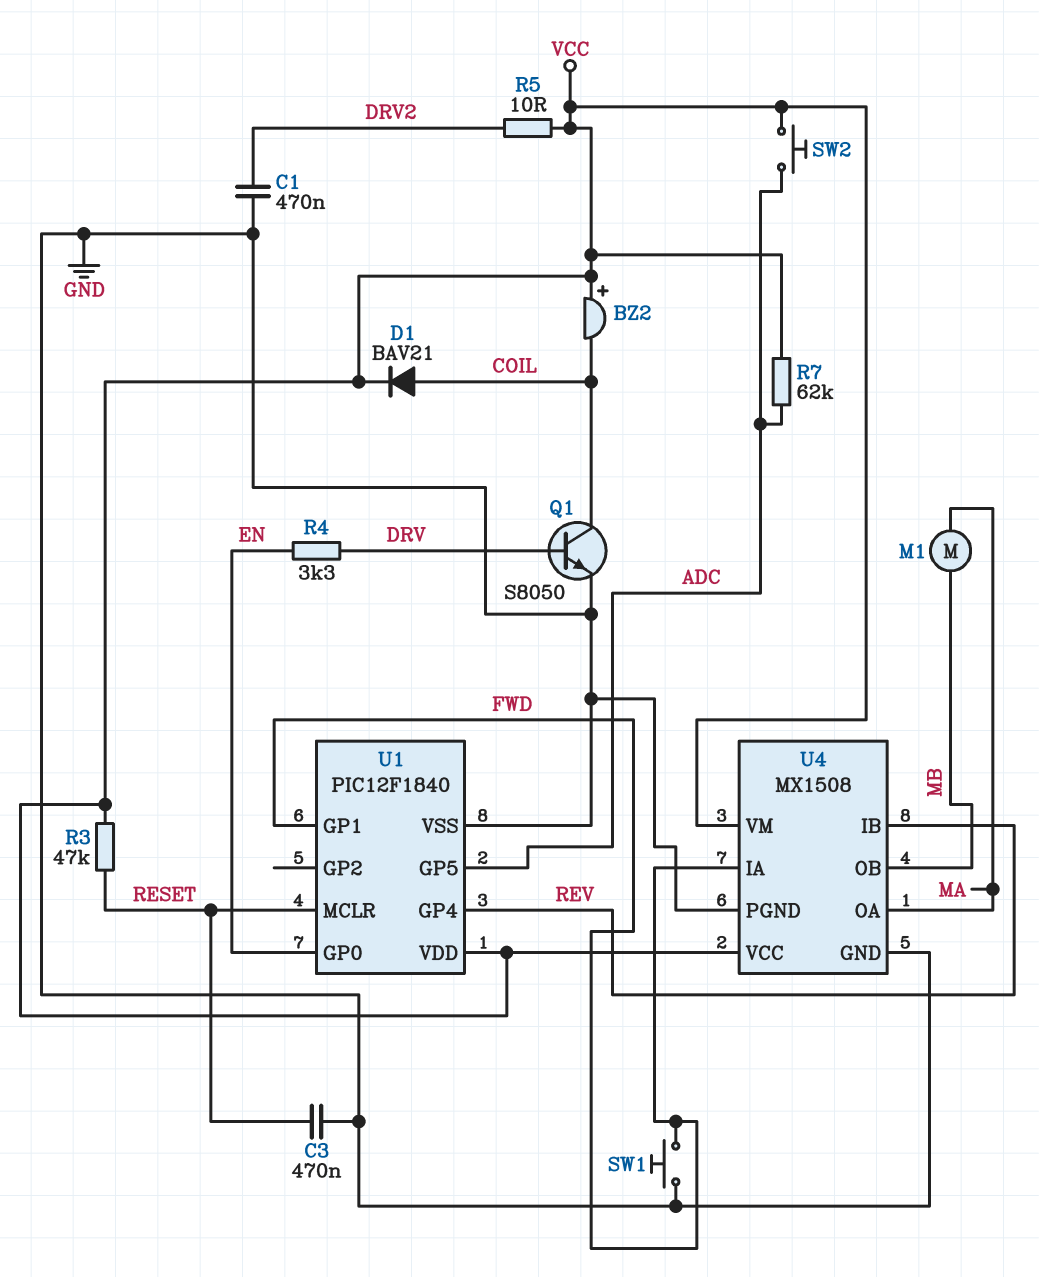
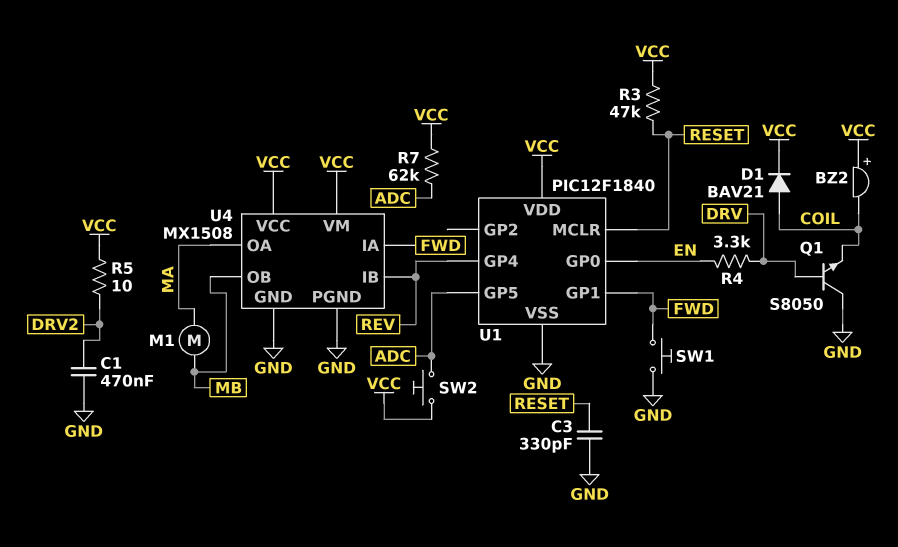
C3: 470nF (GND, RESET) -> 330pF (GND, RESET)
Q1: NPN S8050 (B DRV, C COIL, E GND) -> NPN S8050 (B DRV, C GND, E COIL)

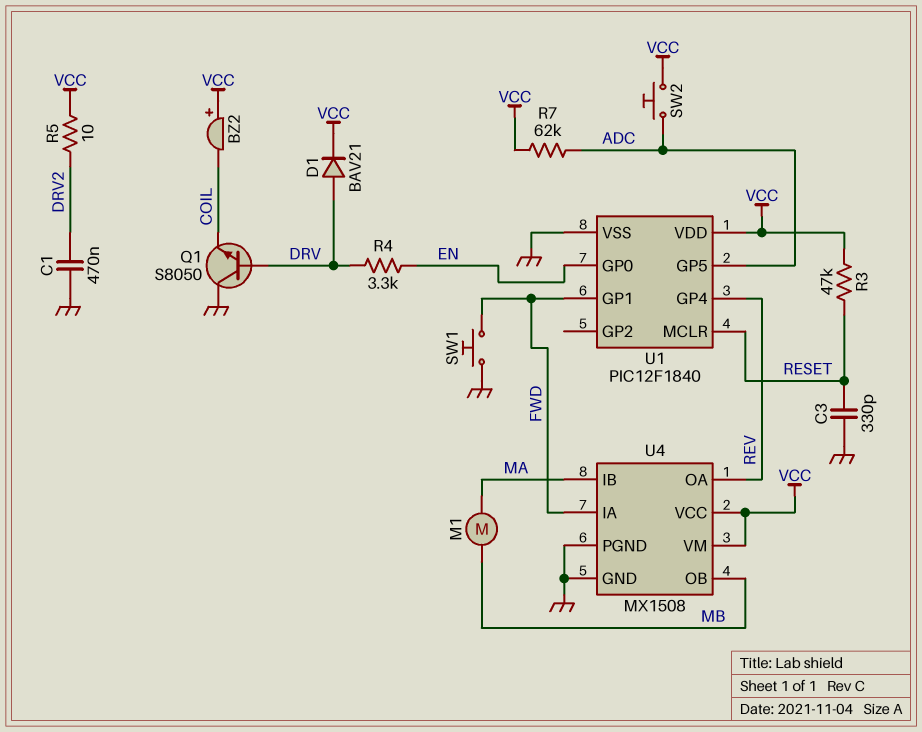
D1: diode BAV21 (A COIL, K VCC) -> diode BAV21 (A DRV, K VCC)
U4 pin IB: REV -> MA
U4 pin OA: MA -> REV

